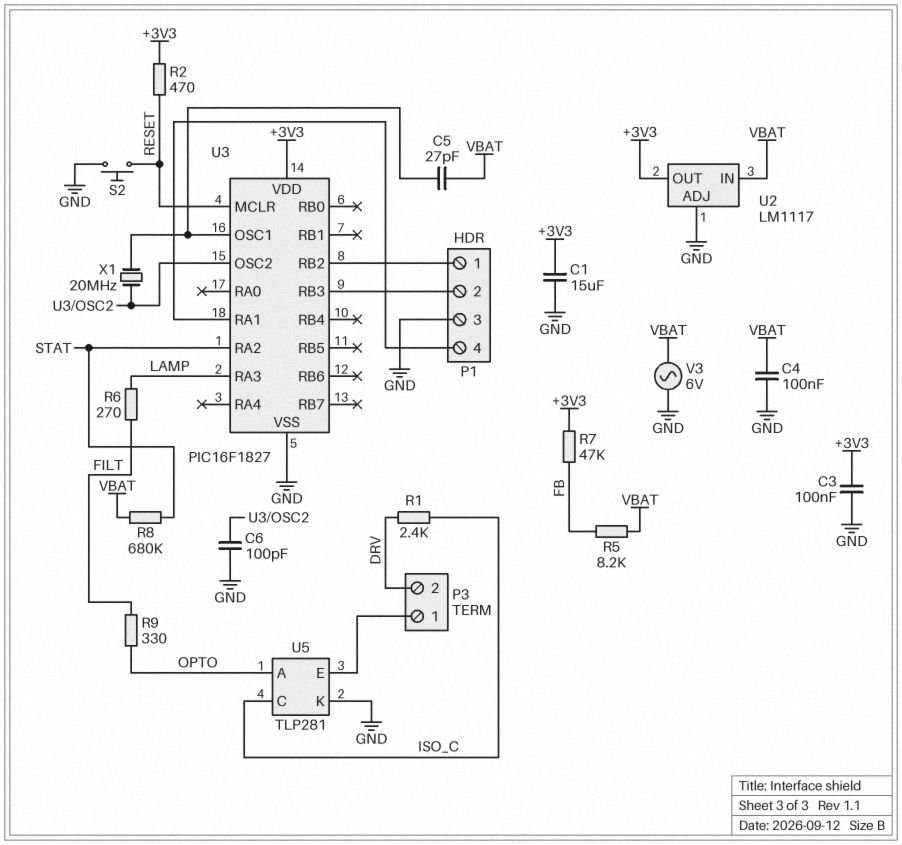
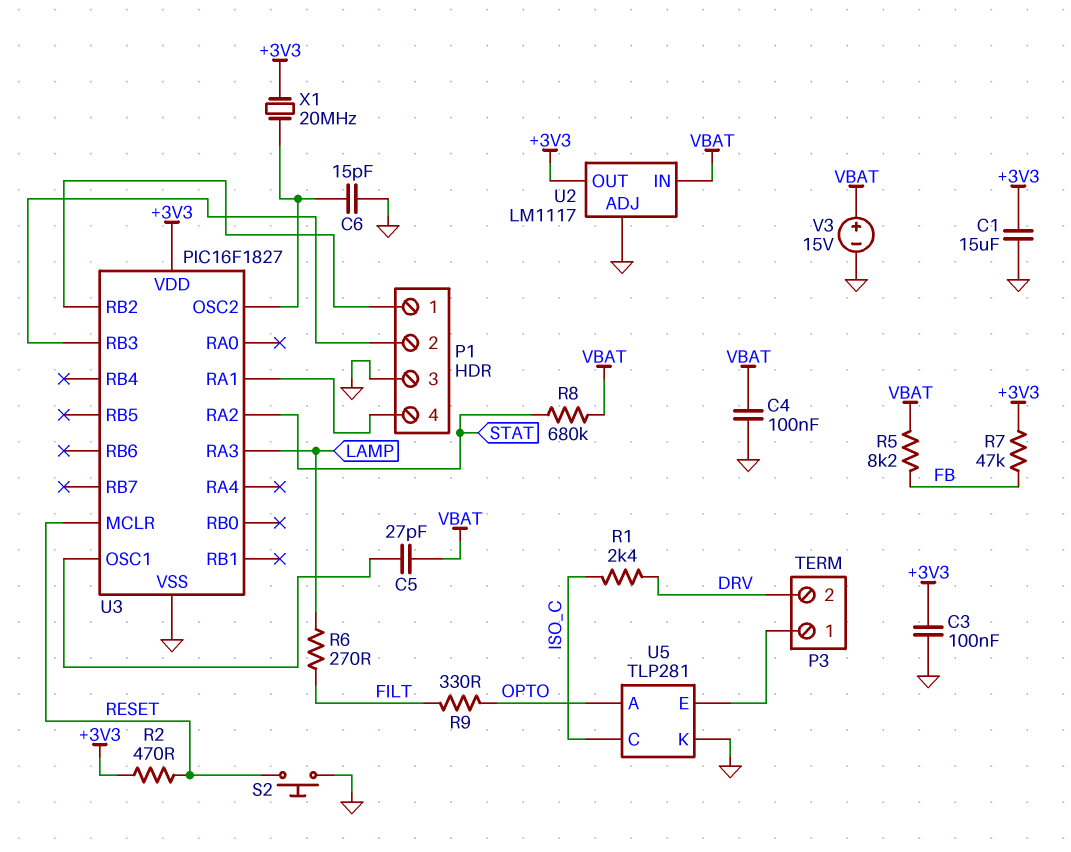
C6: 100pF (GND, U3/OSC2) -> 15pF (GND, U3/OSC2)
V3: AC 6V (GND, VBAT) -> 15V (plus VBAT, minus GND)
X1: 20MHz (U3/OSC1, U3/OSC2) -> 20MHz (+3V3, U3/OSC2)

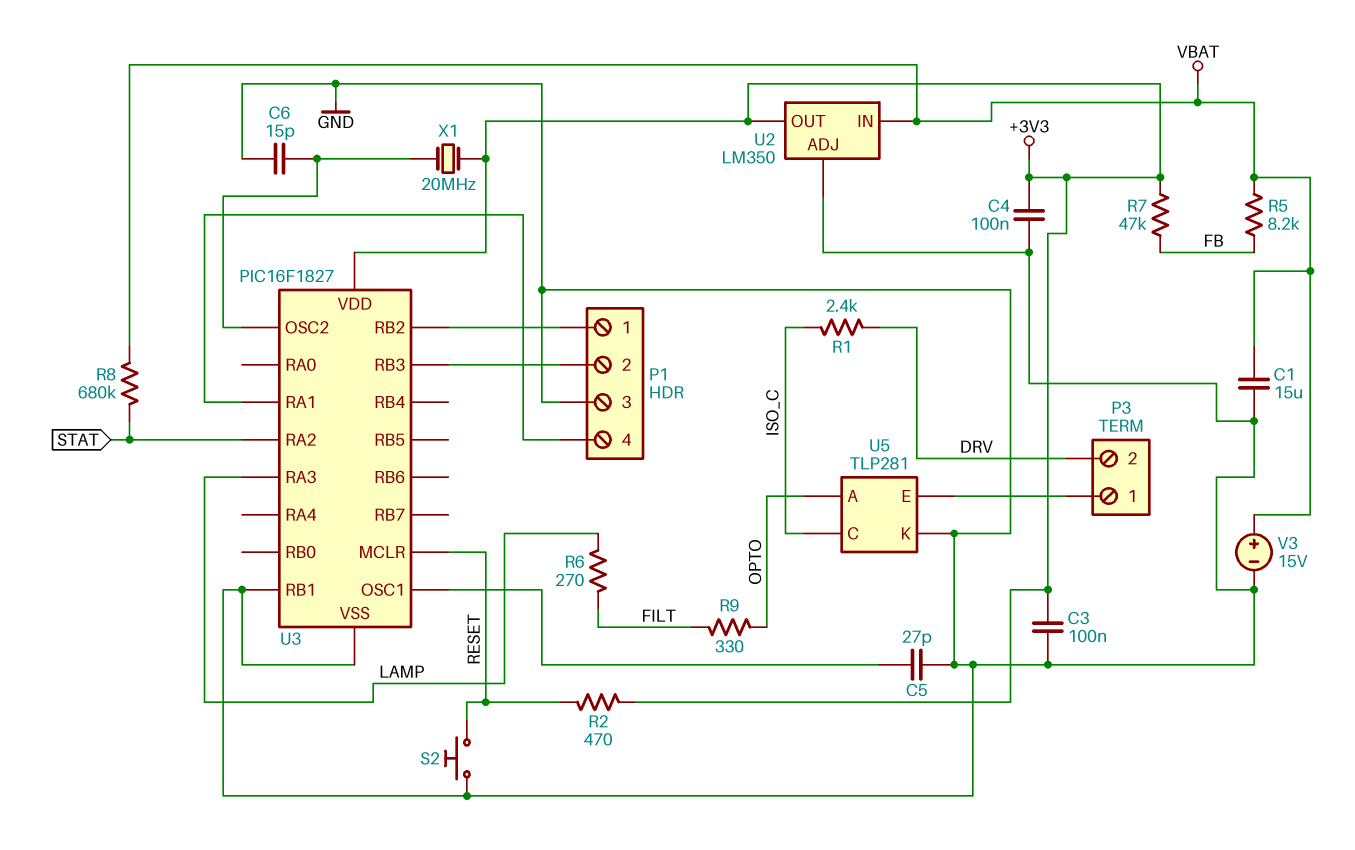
C1: 15uF (+3V3, GND) -> 15uF (GND, VBAT)
C4: 100nF (GND, VBAT) -> 100nF (+3V3, GND)
C5: 27pF (U3/OSC1, VBAT) -> 27pF (GND, U3/OSC1)
U2: LM1117 -> LM350
U3 pin RB1: none -> GND

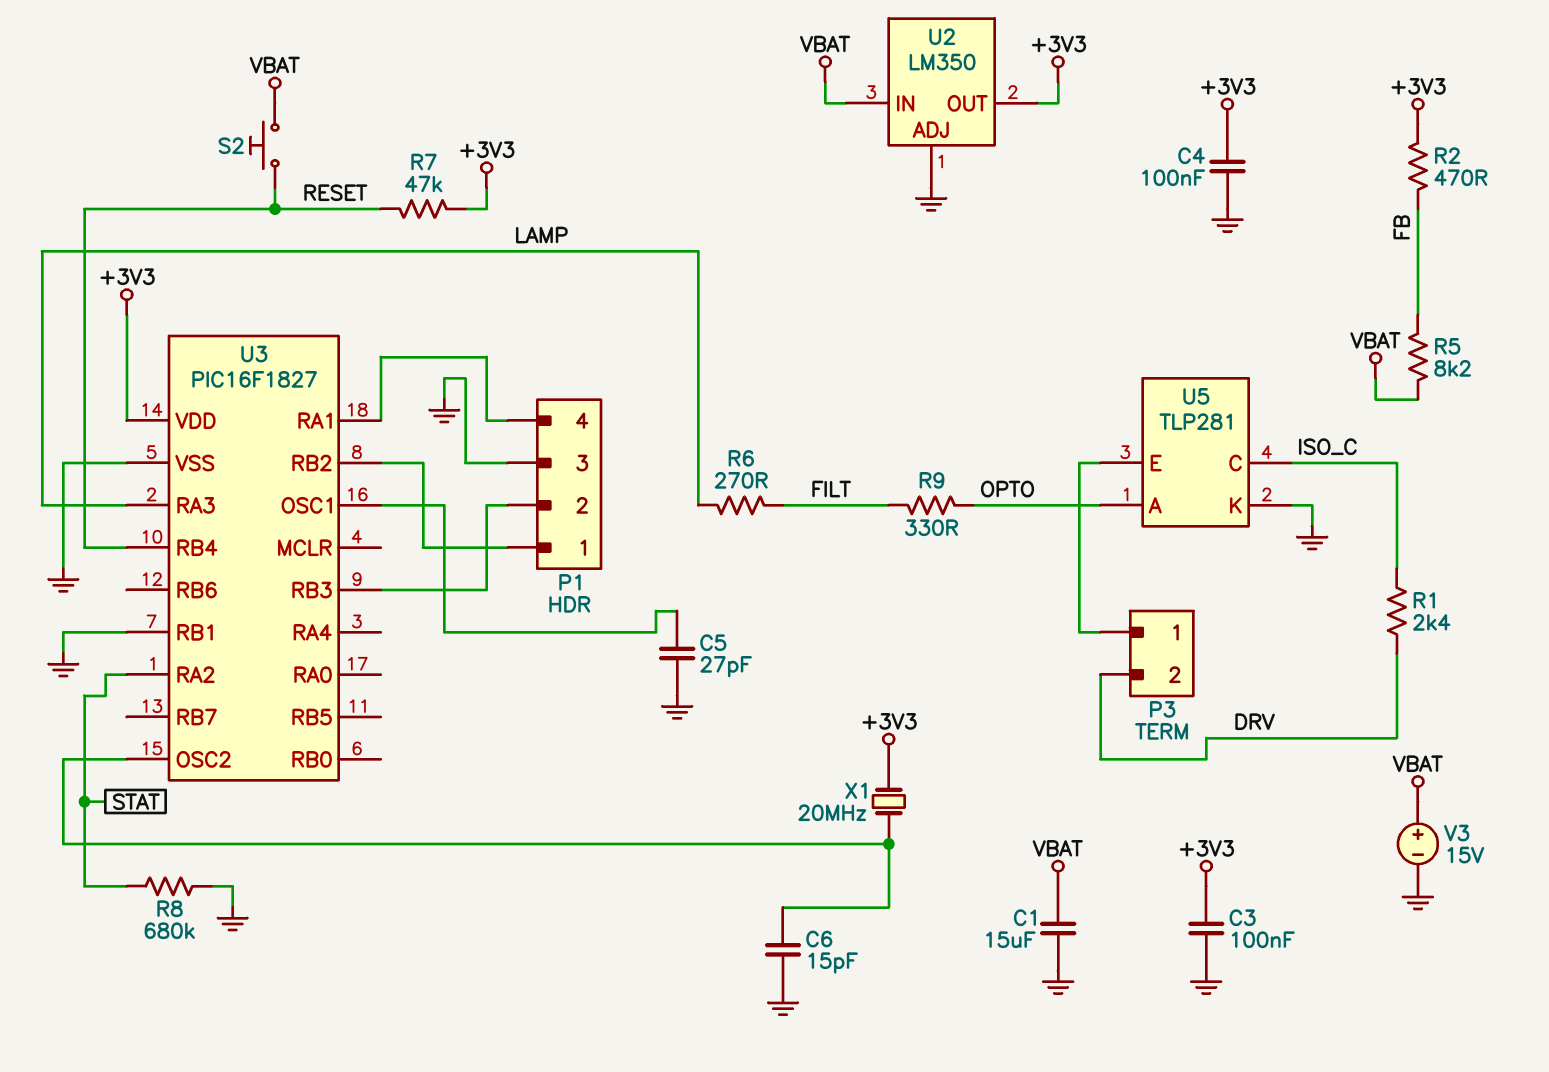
R2: 470 (+3V3, RESET) -> 470 (+3V3, FB)
R7: 47k (+3V3, FB) -> 47k (+3V3, RESET)
R8: 680k (STAT, VBAT) -> 680k (GND, STAT)
S2: button (GND, RESET) -> button (RESET, VBAT)
U3 pin MCLR: RESET -> none
U3 pin RB4: none -> RESET

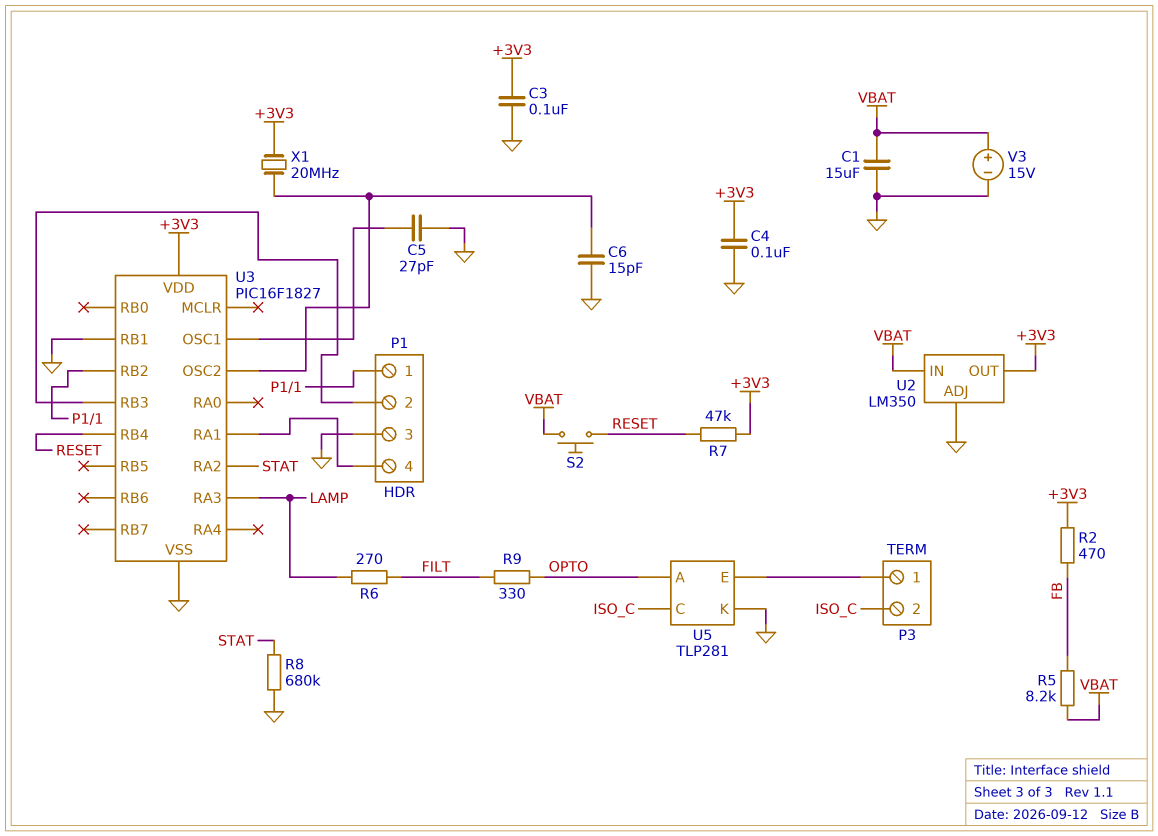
P3 pin 2: DRV -> ISO_C
R1: 2.4k (DRV, ISO_C) -> none

